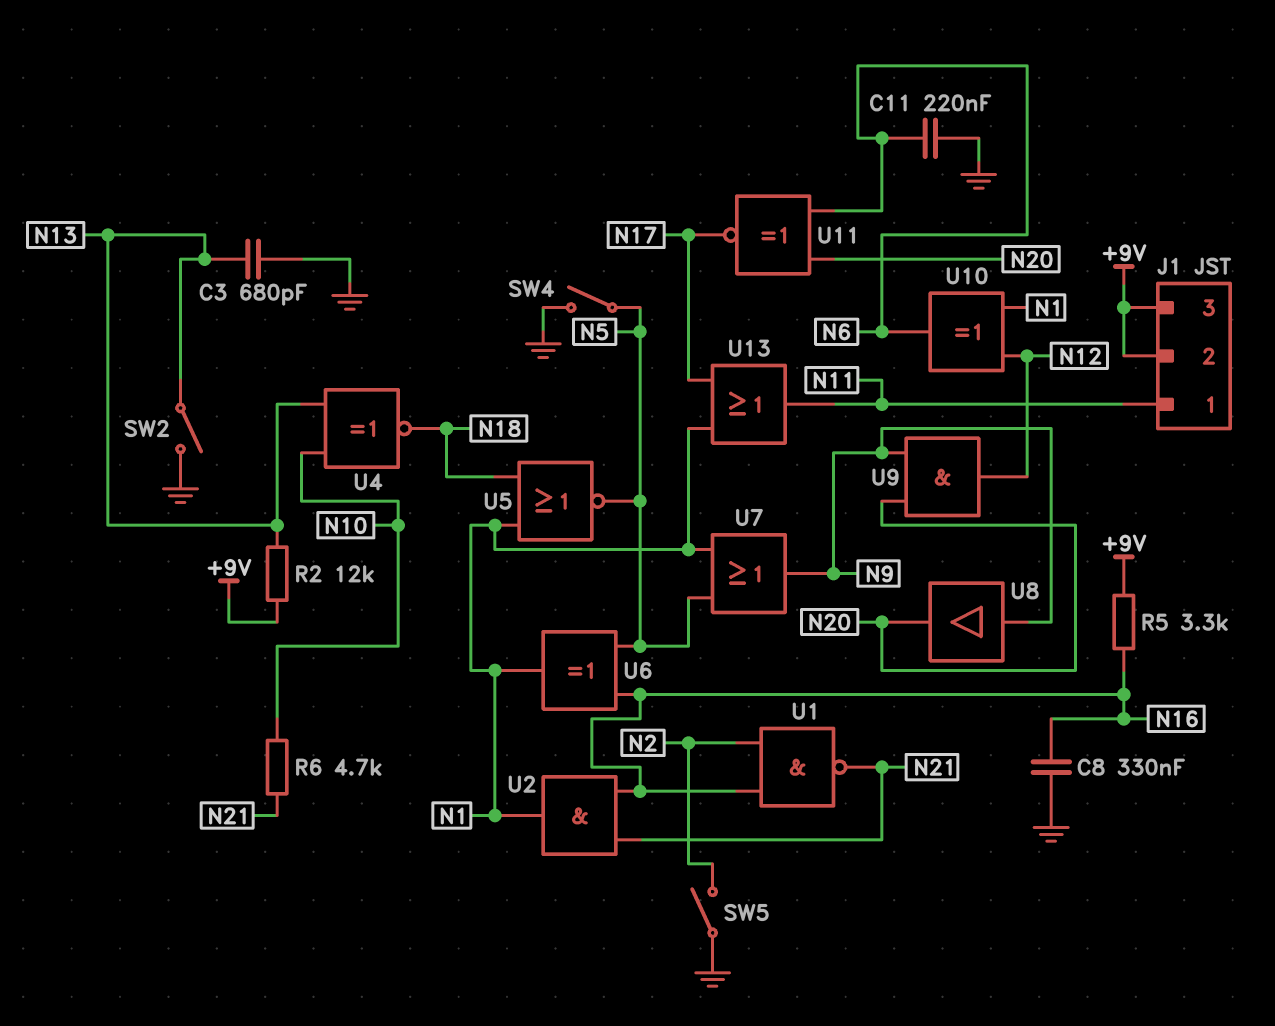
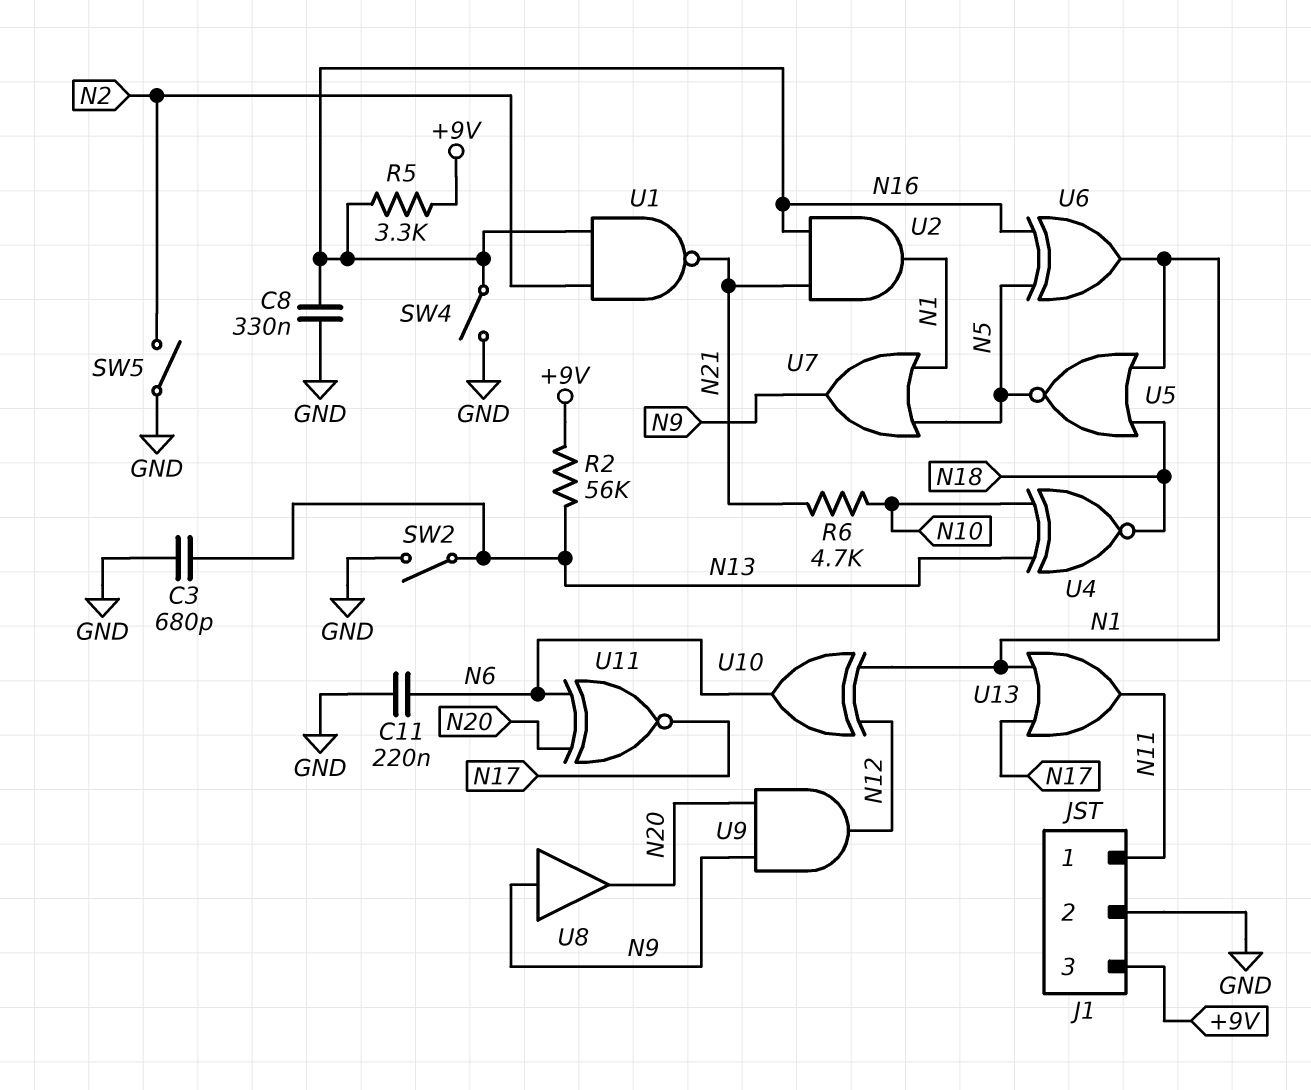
J1 pin 2: +9V -> GND
R2: 12k (+9V, N13) -> 56k (+9V, N13)
SW4: switch (GND, N5) -> switch (GND, N16)

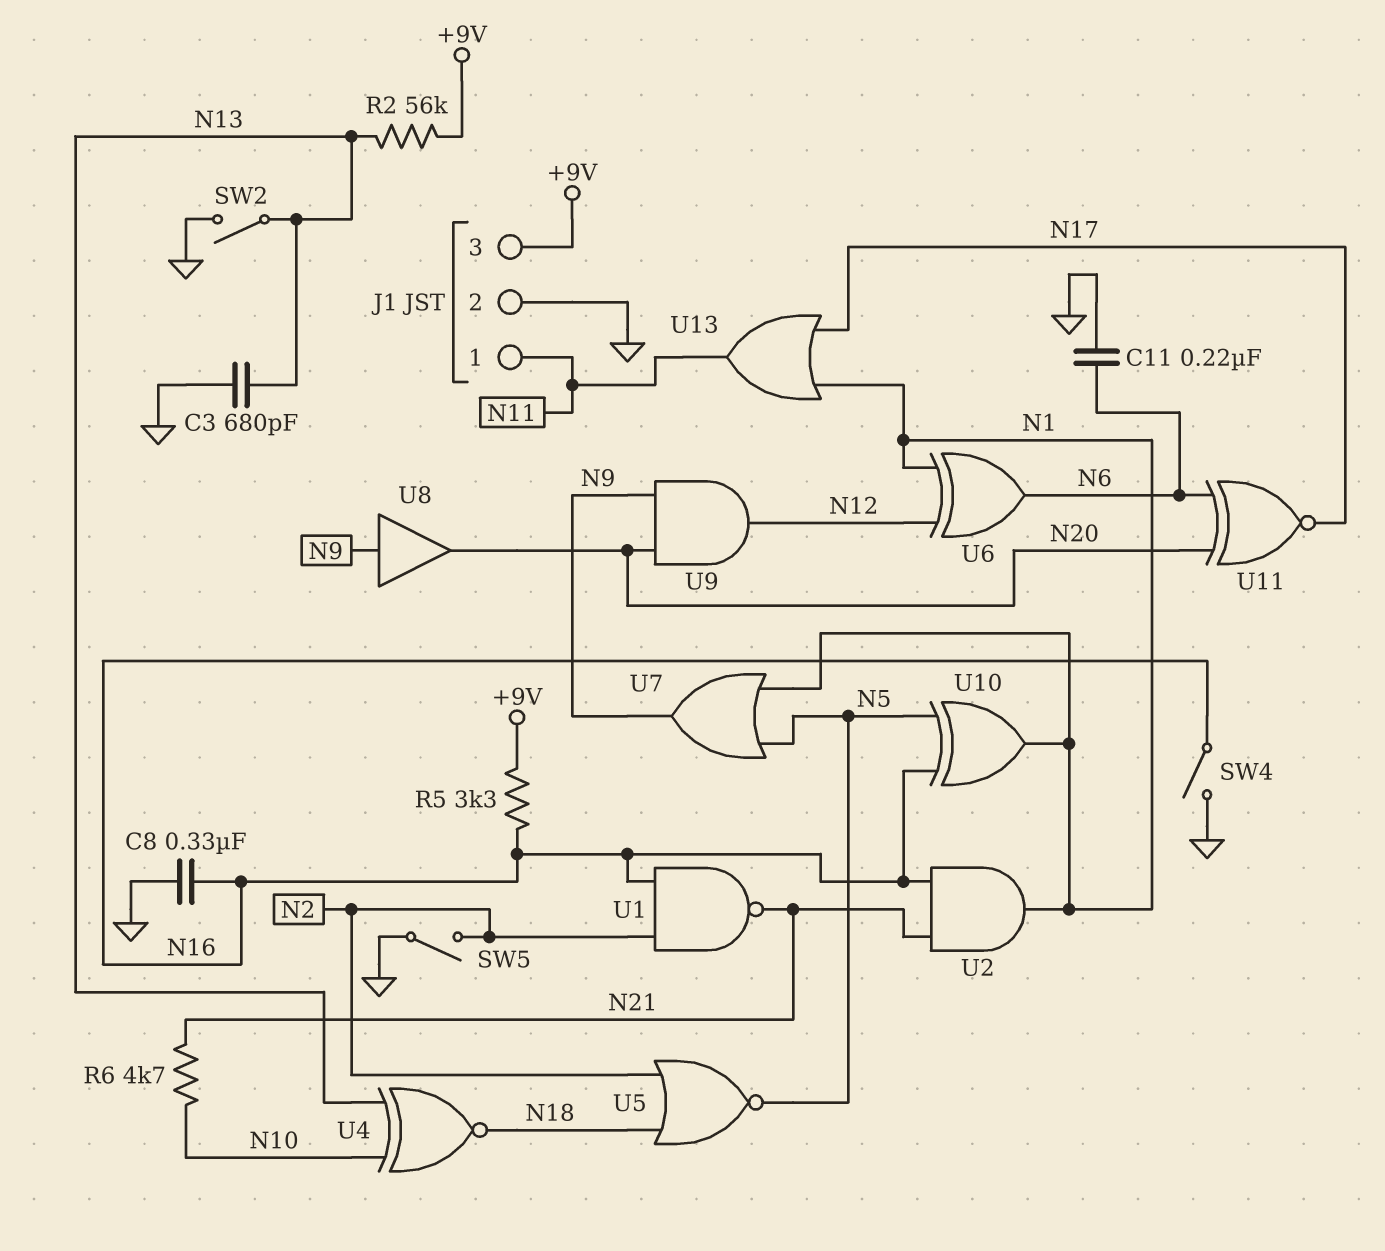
U5: NOR (in N1, in N18, out N5) -> NOR (in N2, in N18, out N5)
U6: XOR (in N5, in N16, out N1) -> XOR (in N1, in N12, out N6)
U10: XOR (in N1, in N12, out N6) -> XOR (in N5, in N16, out N1)

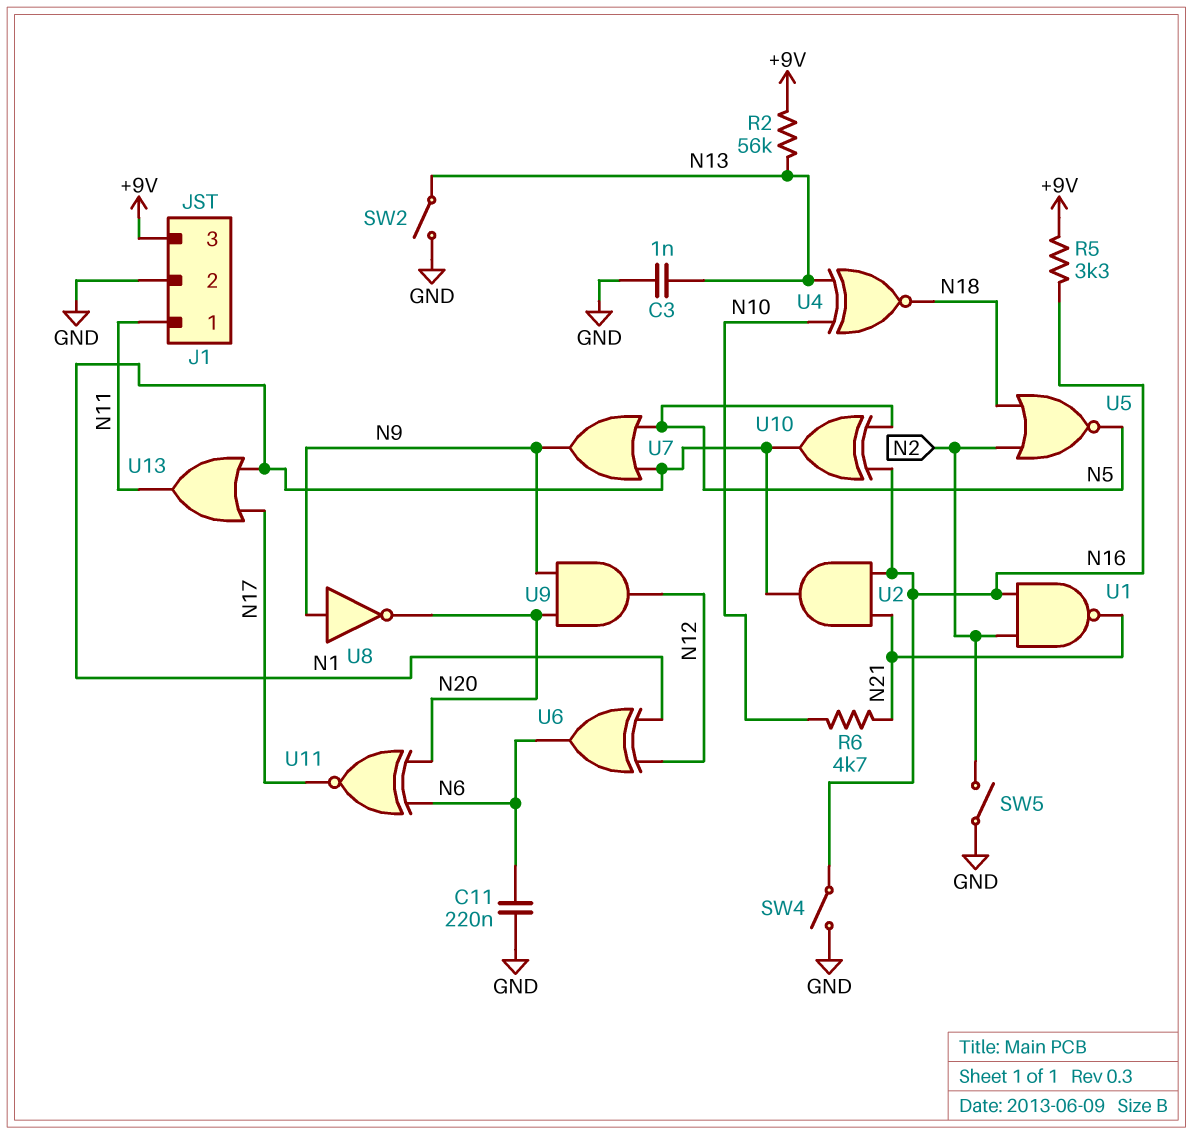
C3: 680pF (GND, N13) -> 1nF (GND, N13)
C8: 330nF (GND, N16) -> none
U8: buffer (in N9, out N20) -> NOT (in N9, out N20)

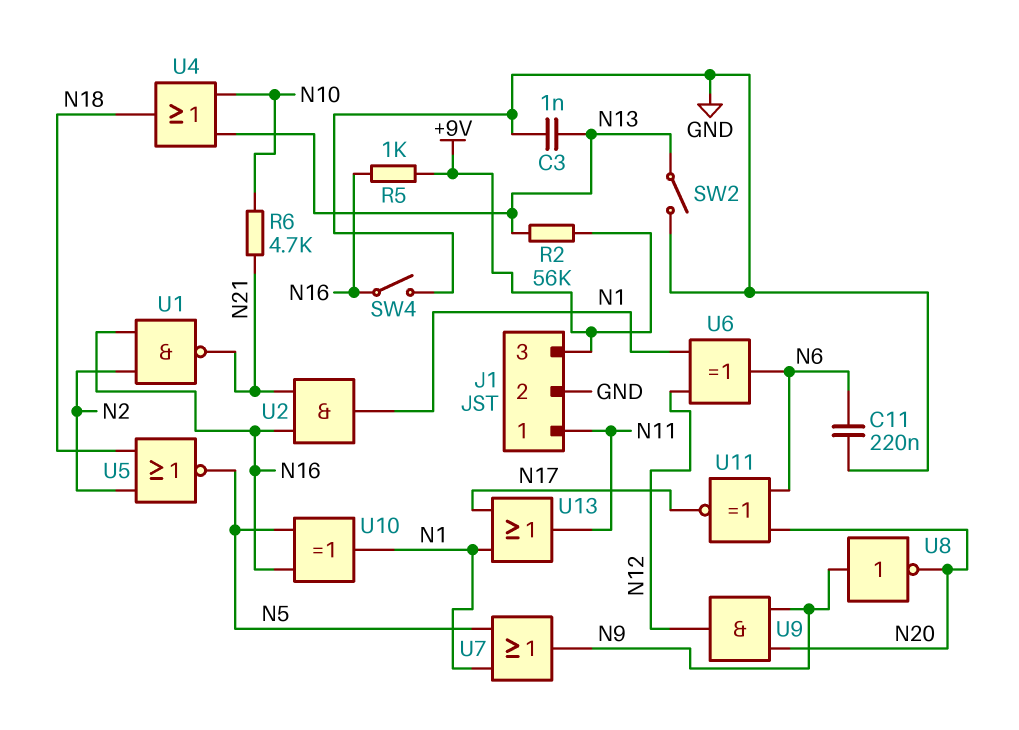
R5: 3.3k (+9V, N16) -> 1k (+9V, N16)
SW5: switch (GND, N2) -> none
U4: XNOR (in N10, in N13, out N18) -> OR (in N10, in N13, out N18)

